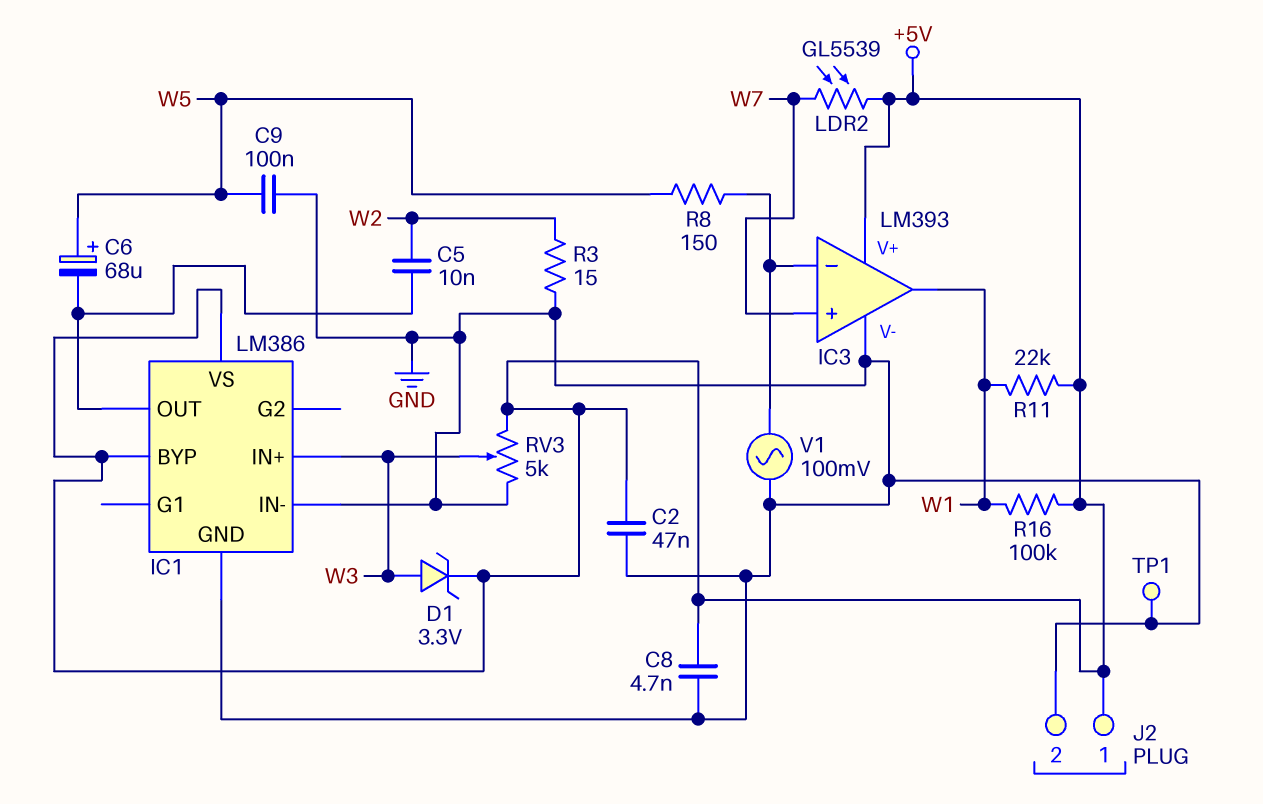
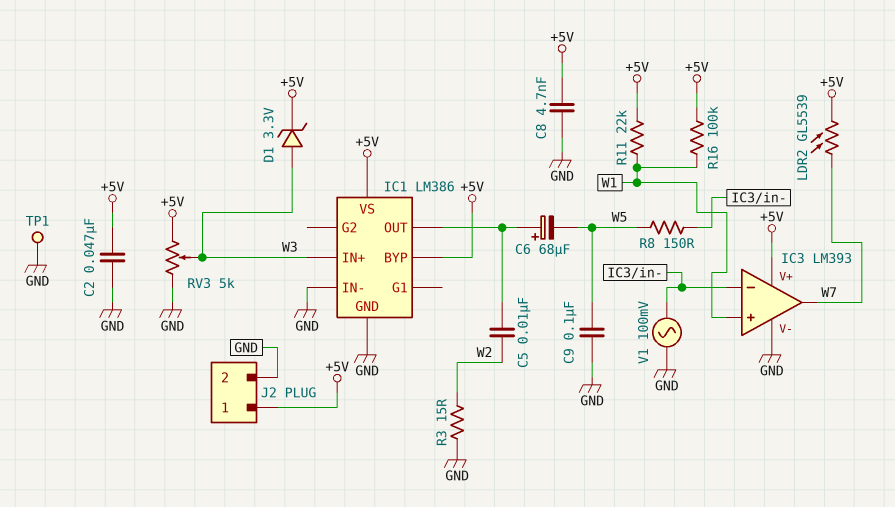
C6: 68uF (plus W5, minus IC1/OUT) -> 68uF (plus IC1/OUT, minus W5)
IC3 pin in+: W7 -> W1
IC3 pin out: W1 -> W7

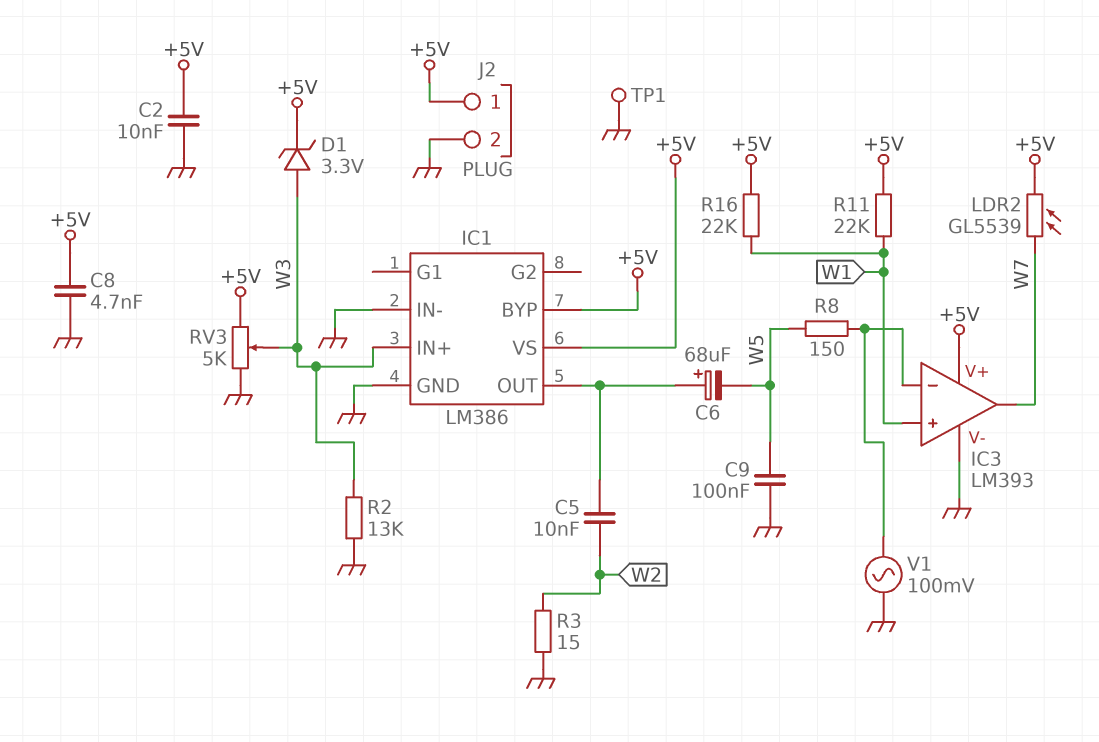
C2: 47nF (+5V, GND) -> 10nF (+5V, GND)
R2: none -> 13k (GND, W3)
R16: 100k (+5V, W1) -> 22k (+5V, W1)

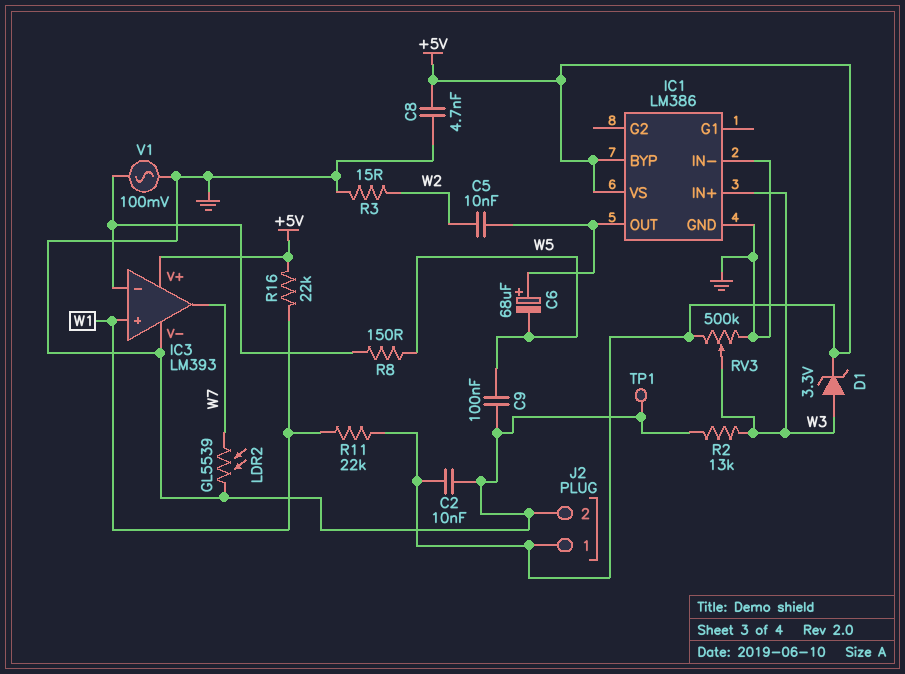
LDR2: GL5539 (+5V, W7) -> GL5539 (GND, W7)
RV3: 5k (+5V, GND, wiper W3) -> 500k (+5V, GND, wiper W3)

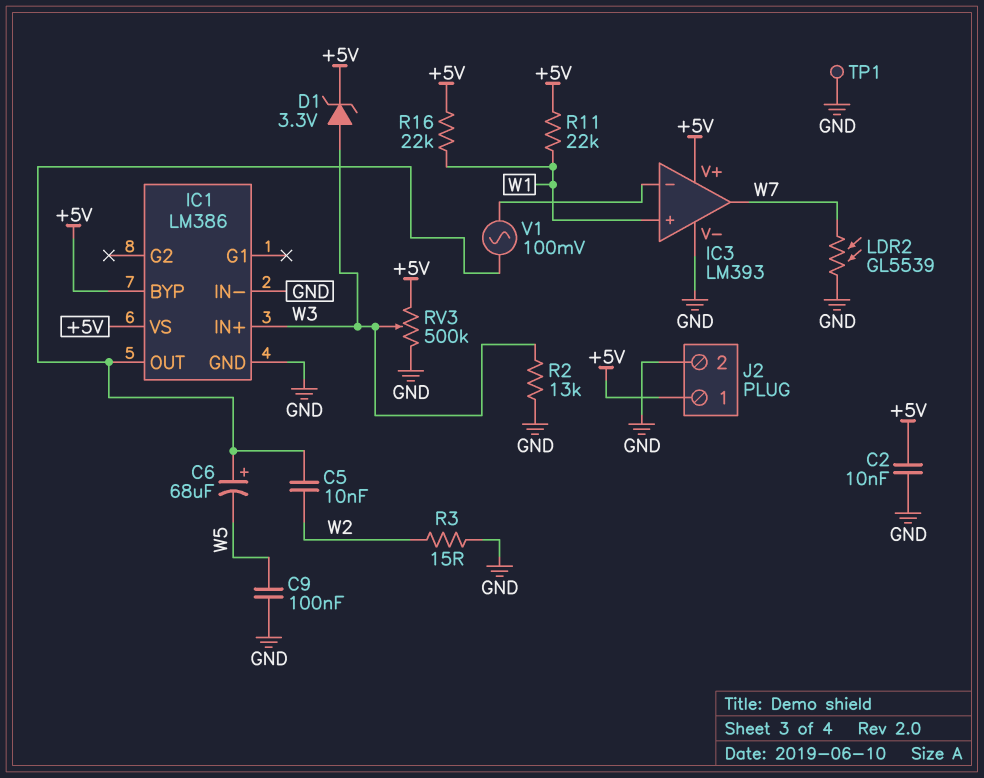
C8: 4.7nF (+5V, GND) -> none
R8: 150 (IC3/in-, W5) -> none
V1: AC 100mV (GND, IC3/in-) -> AC 100mV (IC1/OUT, IC3/in-)

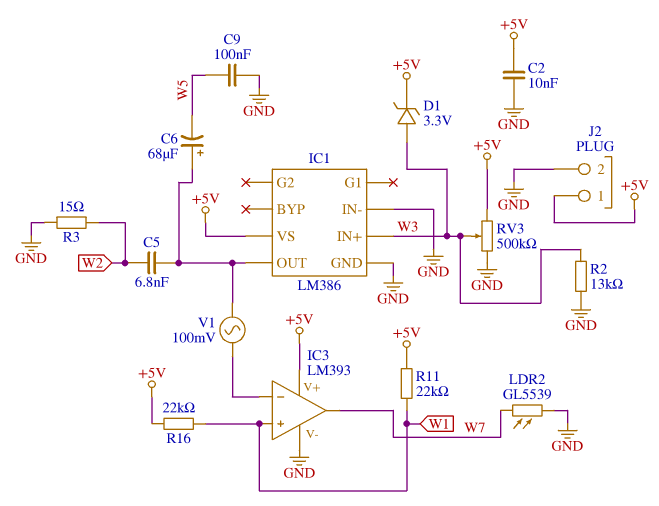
C5: 10nF (IC1/OUT, W2) -> 6.8nF (IC1/OUT, W2)
IC1 pin BYP: +5V -> none
TP1: test point (GND) -> none

